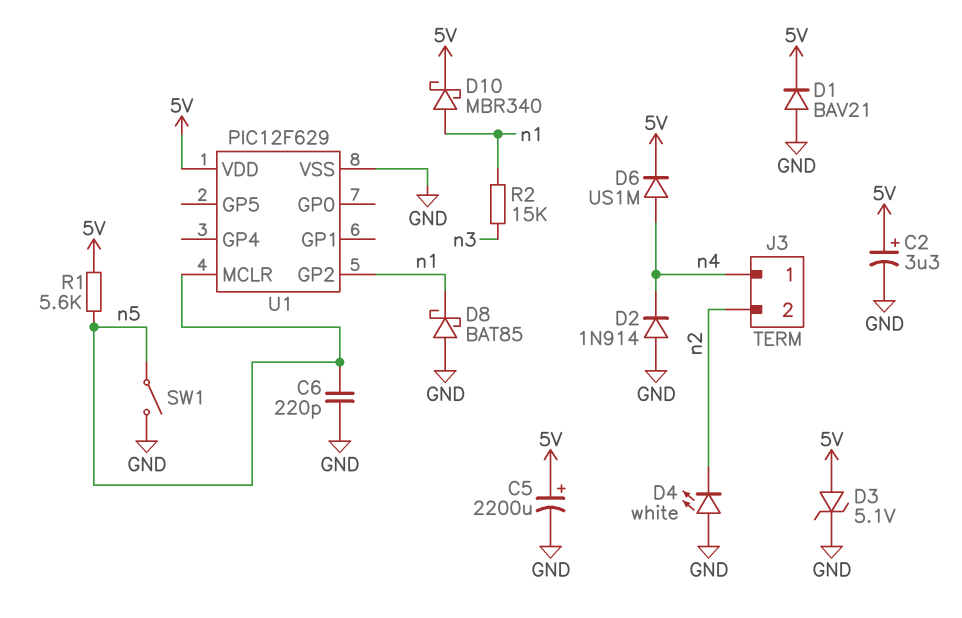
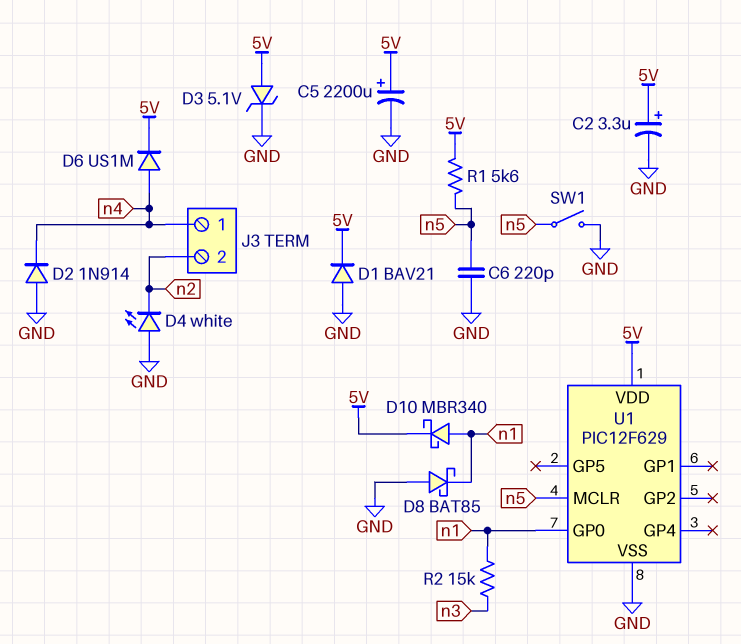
U1 pin GP0: none -> n1
U1 pin GP2: n1 -> none

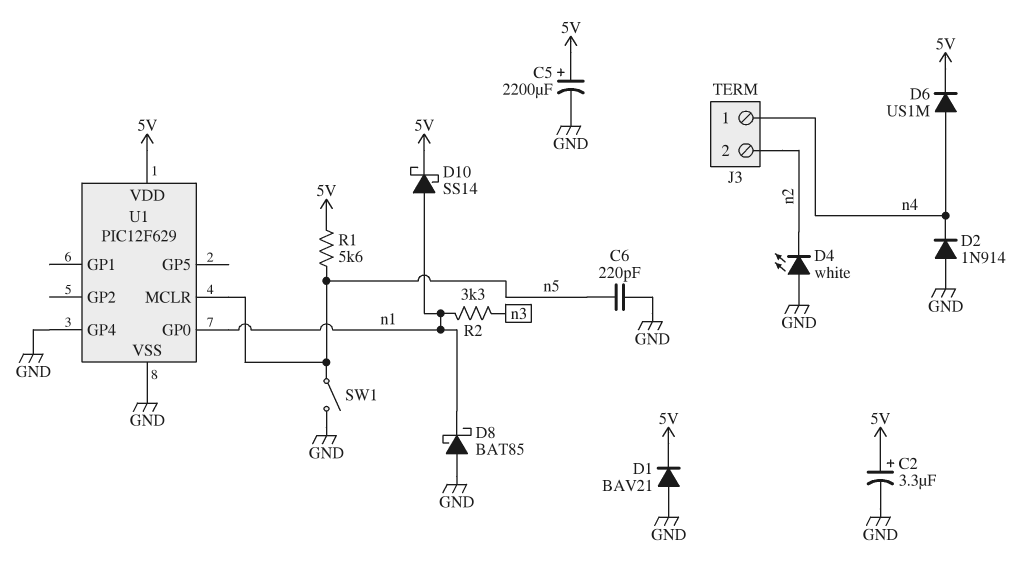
D3: zener 5.1V (A 5V, K GND) -> none
D10: schottky MBR340 (A n1, K 5V) -> schottky SS14 (A n1, K 5V)
R2: 15k (n1, n3) -> 3.3k (n1, n3)
U1 pin GP4: none -> GND

